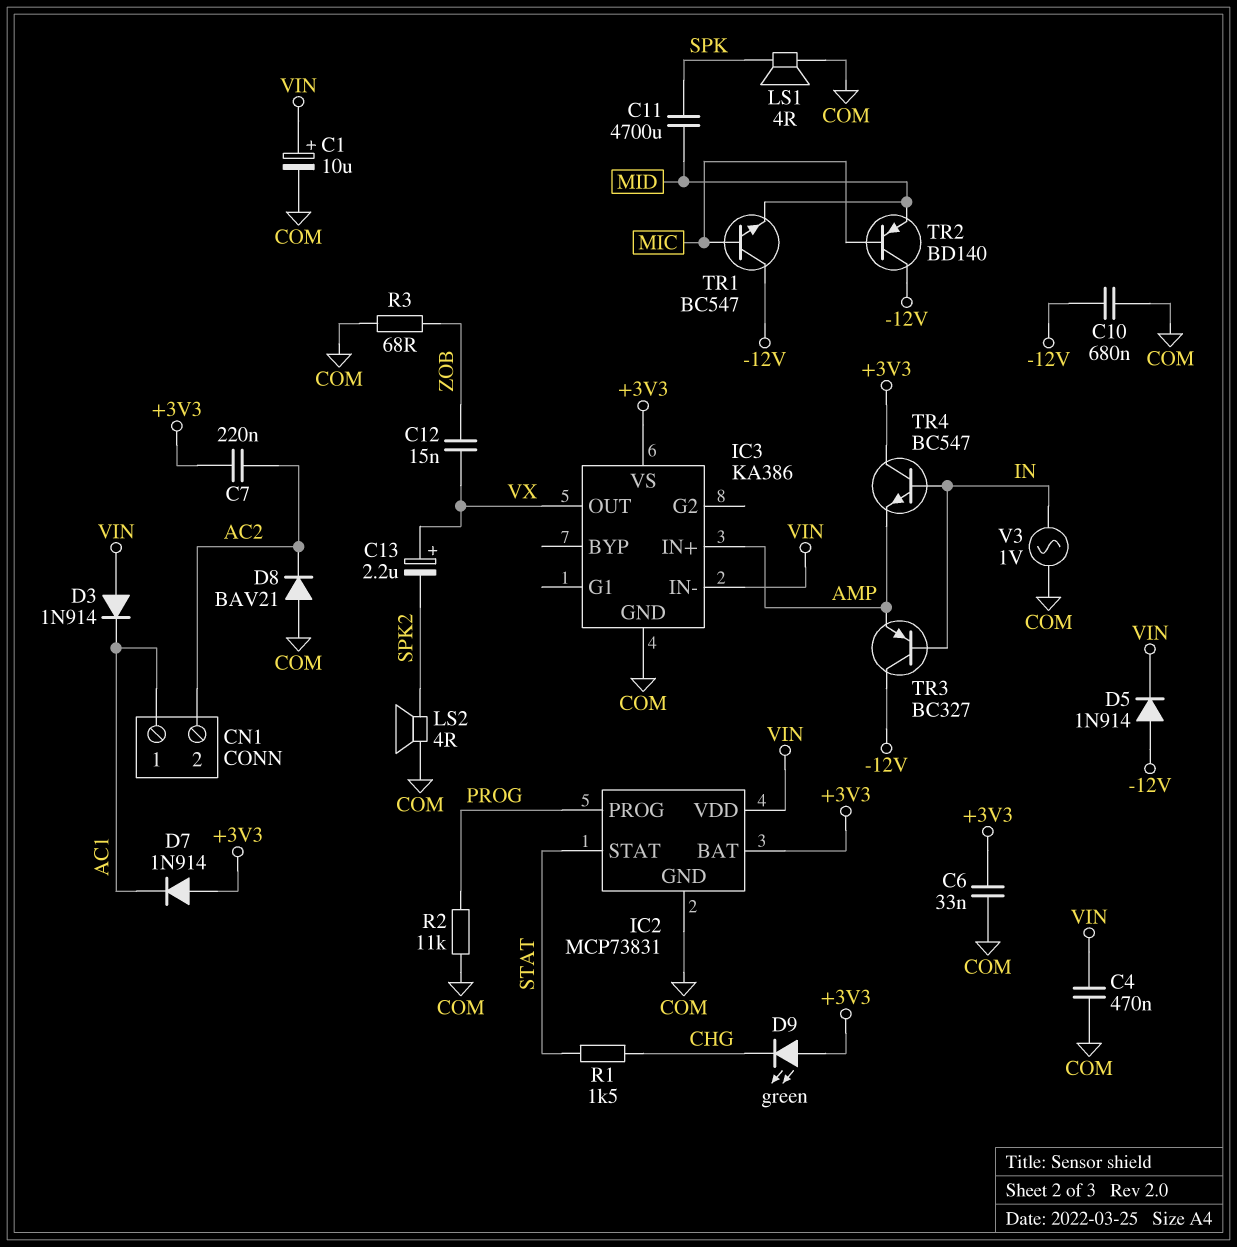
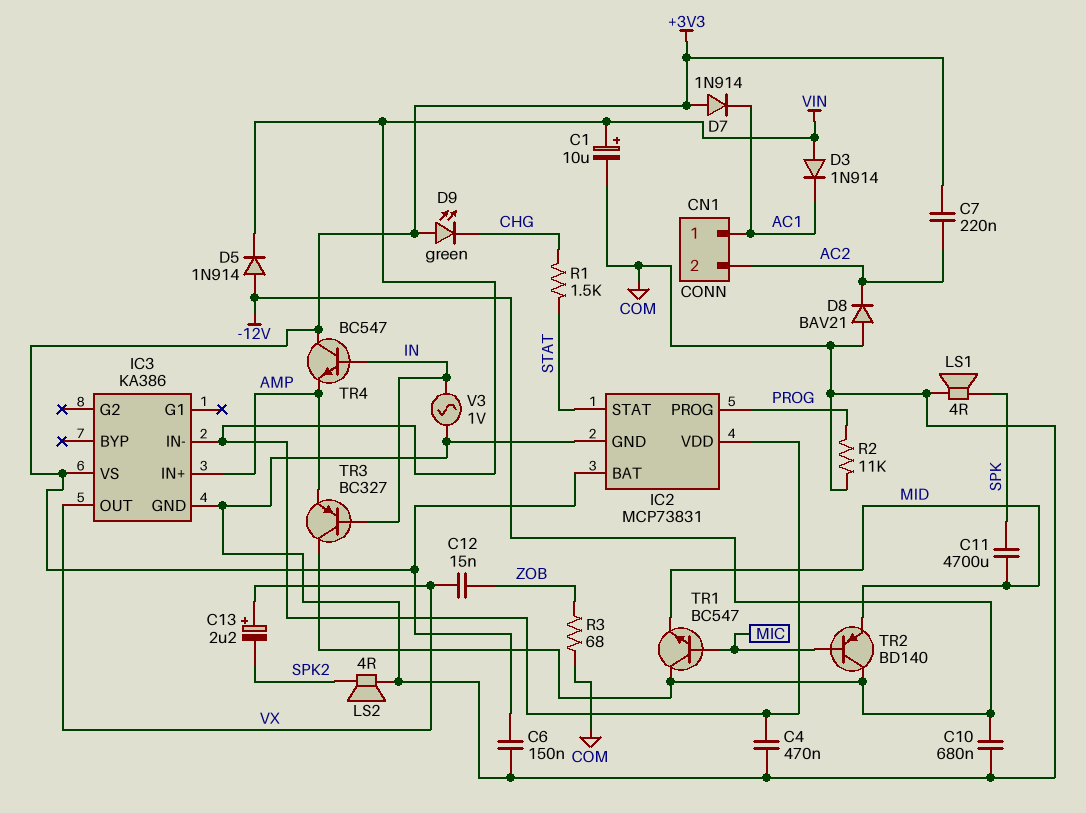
C6: 33nF (+3V3, COM) -> 150nF (+3V3, COM)

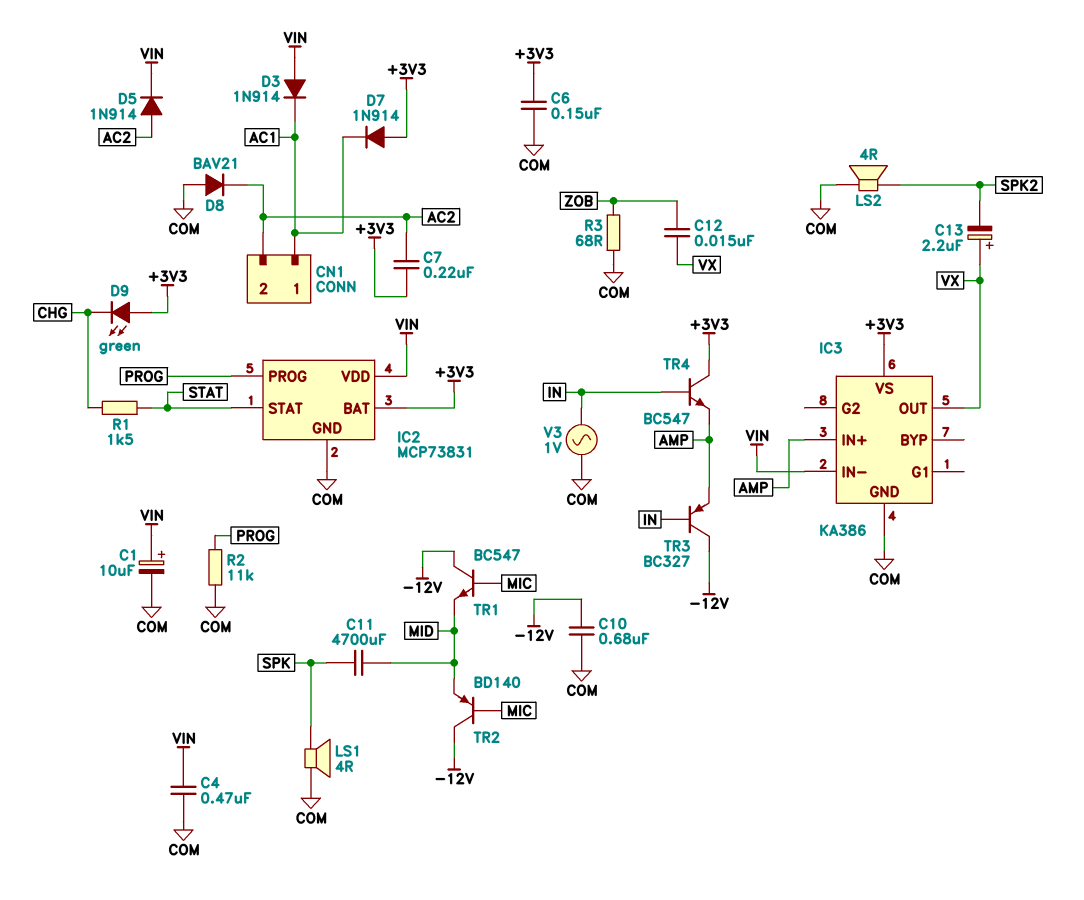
D5: diode 1N914 (A -12V, K VIN) -> diode 1N914 (A AC2, K VIN)

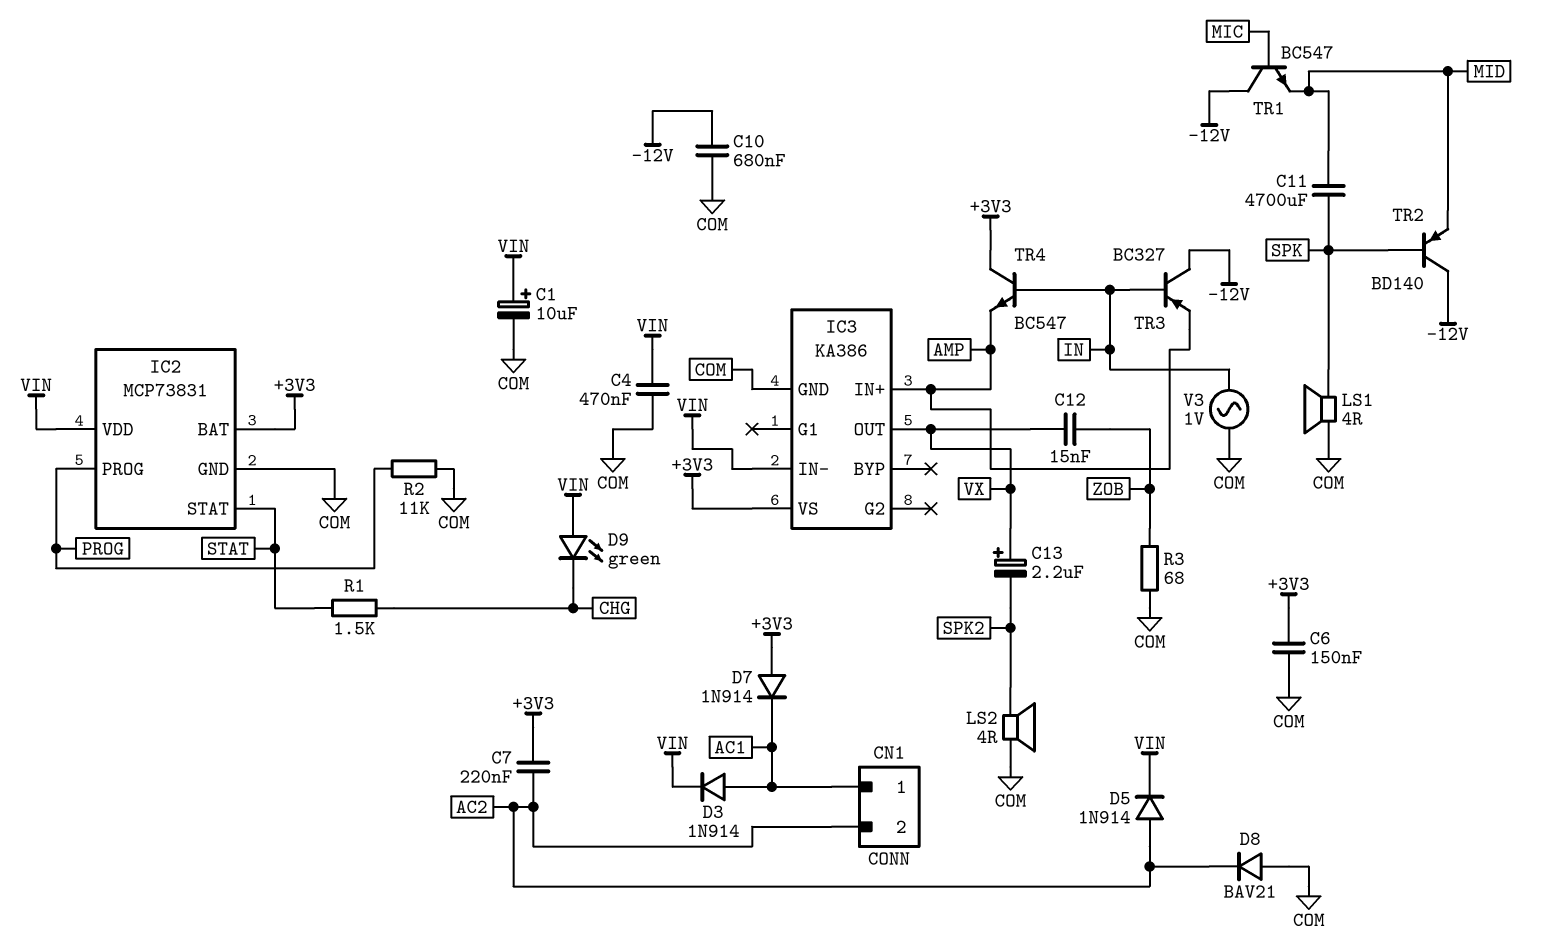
D3: diode 1N914 (A VIN, K AC1) -> diode 1N914 (A AC1, K VIN)
D9: LED green (A +3V3, K CHG) -> LED green (A VIN, K CHG)
TR2: PNP BD140 (B MIC, C -12V, E MID) -> PNP BD140 (B SPK, C -12V, E MID)

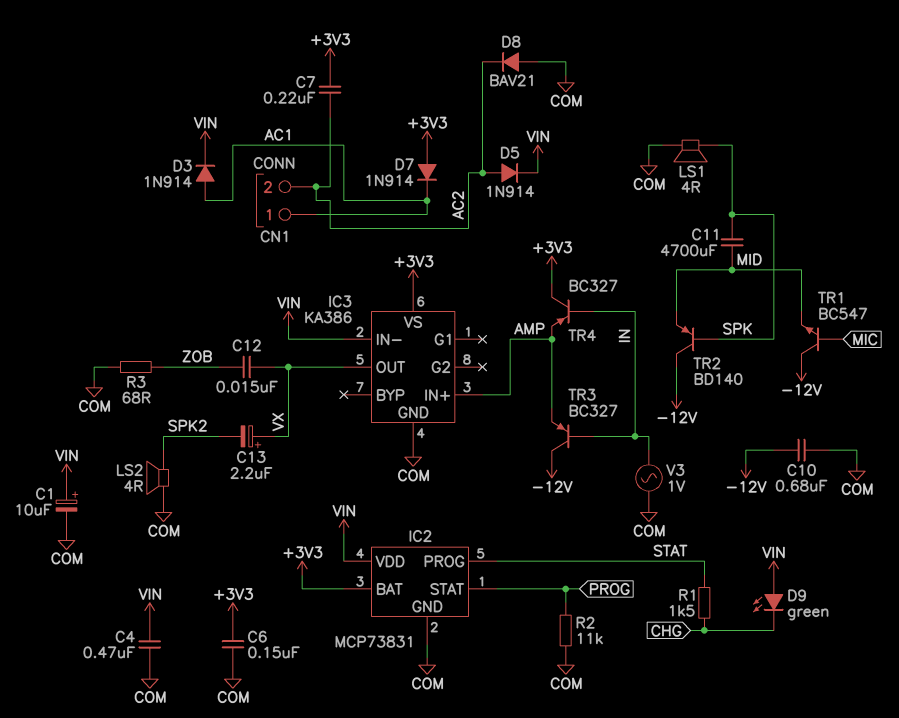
IC2 pin PROG: PROG -> STAT
IC2 pin STAT: STAT -> PROG
TR4: NPN BC547 (B IN, C +3V3, E AMP) -> PNP BC327 (B IN, C +3V3, E AMP)

